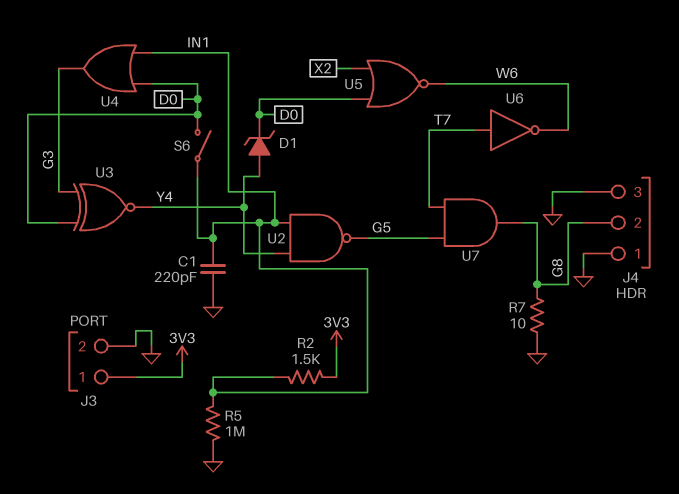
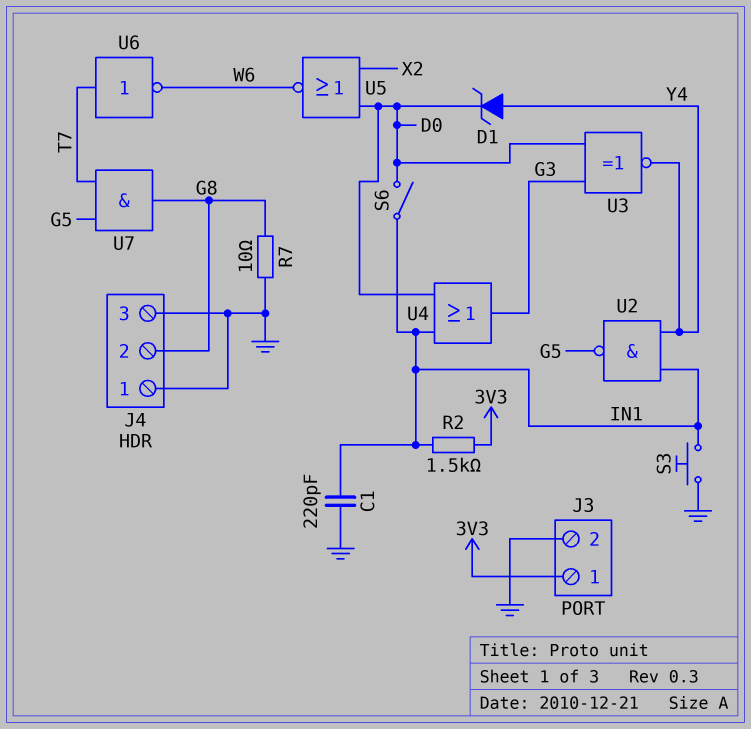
R5: 1M (GND, IN1) -> none
S3: none -> button (GND, IN1)

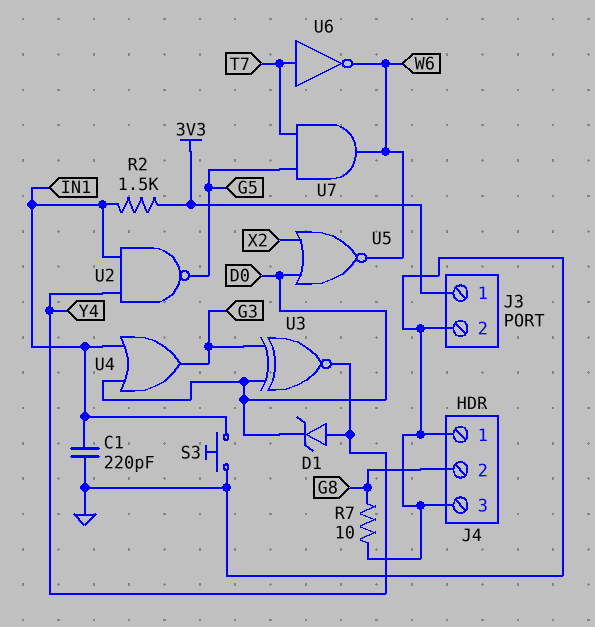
S6: switch (D0, IN1) -> none
U7: AND (in G5, in T7, out G8) -> AND (in G5, in T7, out W6)

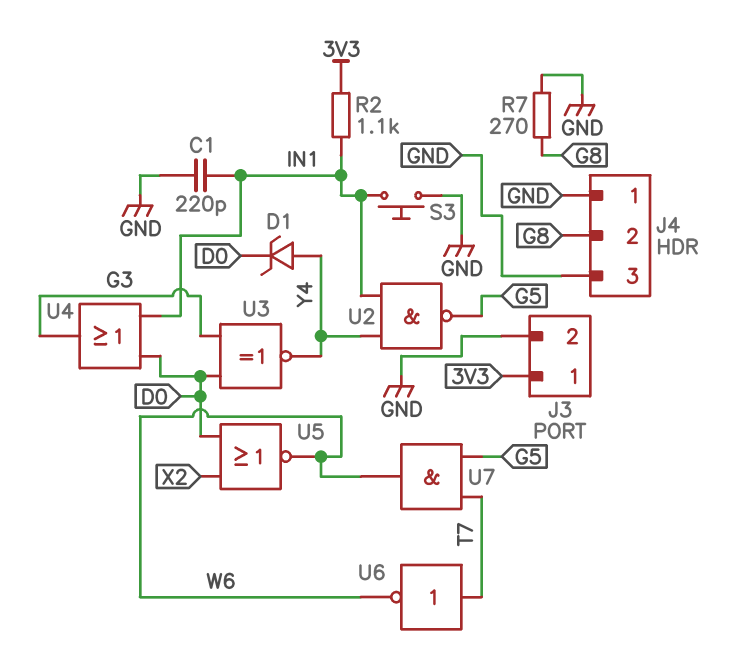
R2: 1.5k (3V3, IN1) -> 1.1k (3V3, IN1)
R7: 10 (G8, GND) -> 270 (G8, GND)

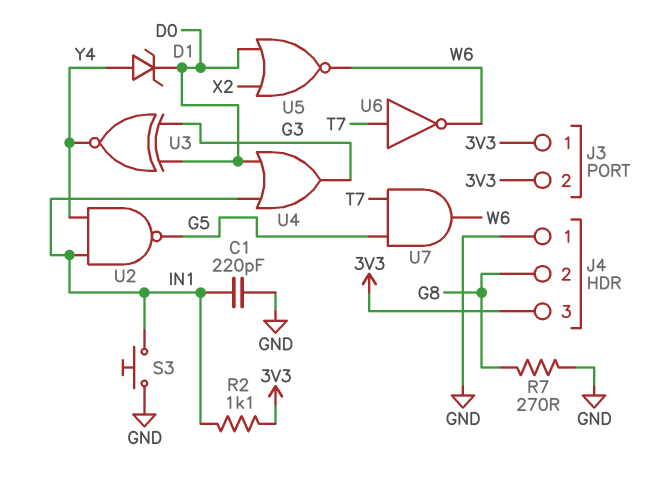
J3 pin 2: GND -> 3V3
J4 pin 3: GND -> 3V3

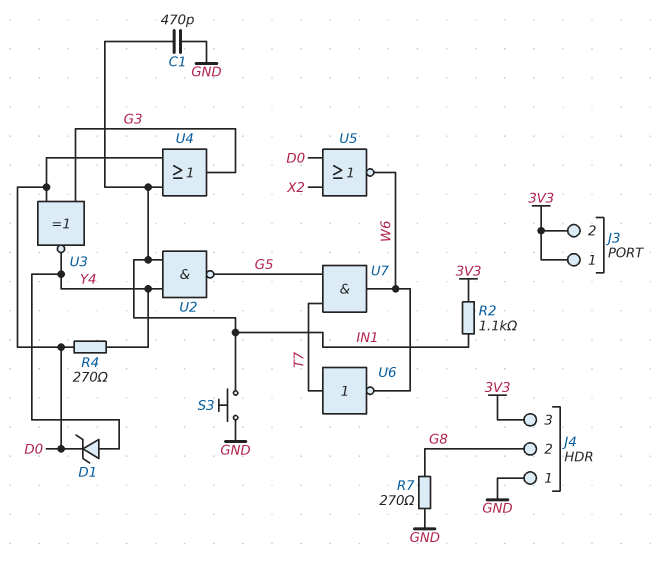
C1: 220pF (GND, IN1) -> 470pF (GND, IN1)
R4: none -> 270 (D0, Y4)

